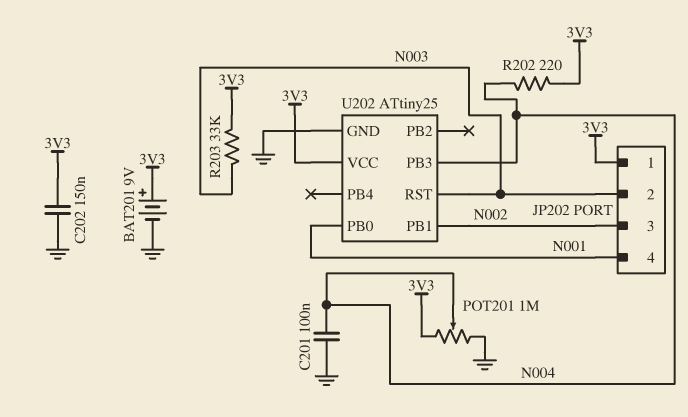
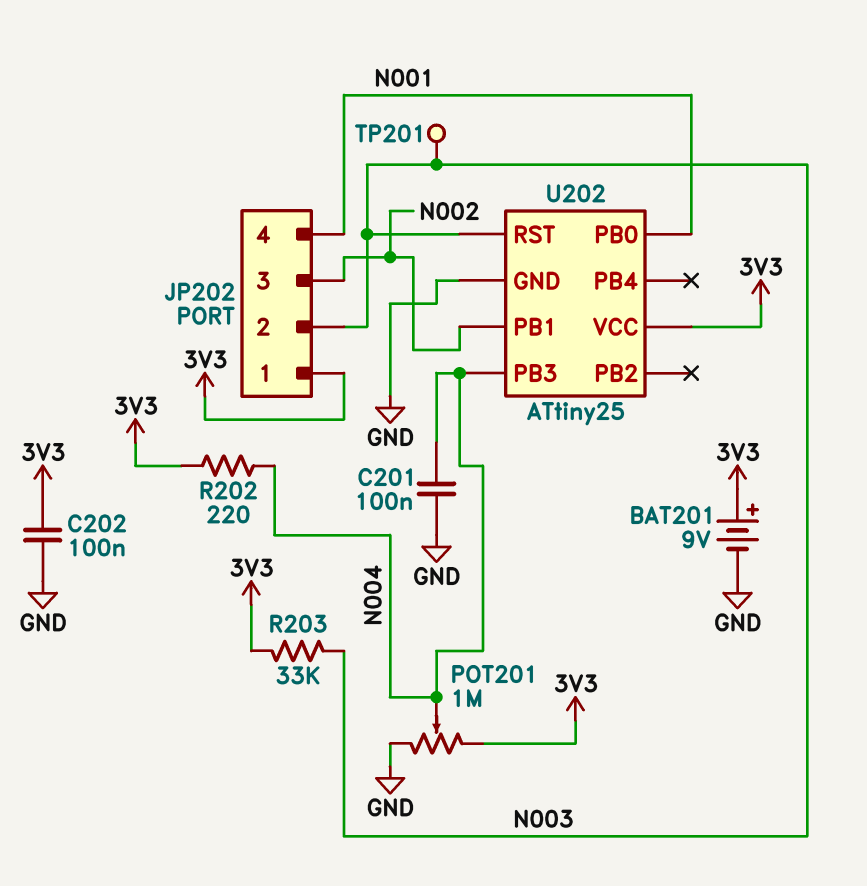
C202: 150nF (3V3, GND) -> 100nF (3V3, GND)
TP201: none -> test point (N003)

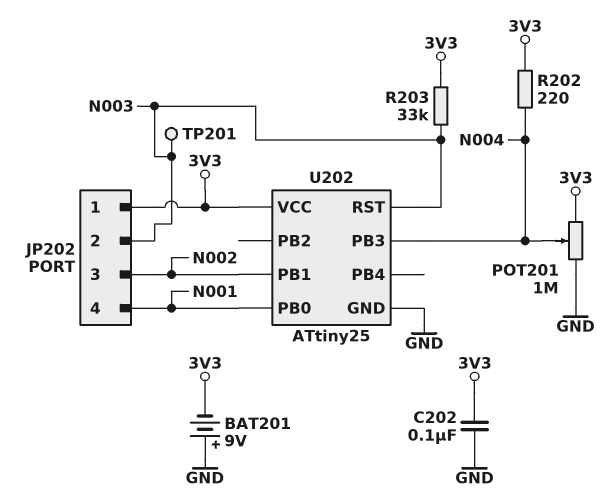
BAT201: 9V (plus 3V3, minus GND) -> 9V (plus GND, minus 3V3)
C201: 100nF (GND, N004) -> none

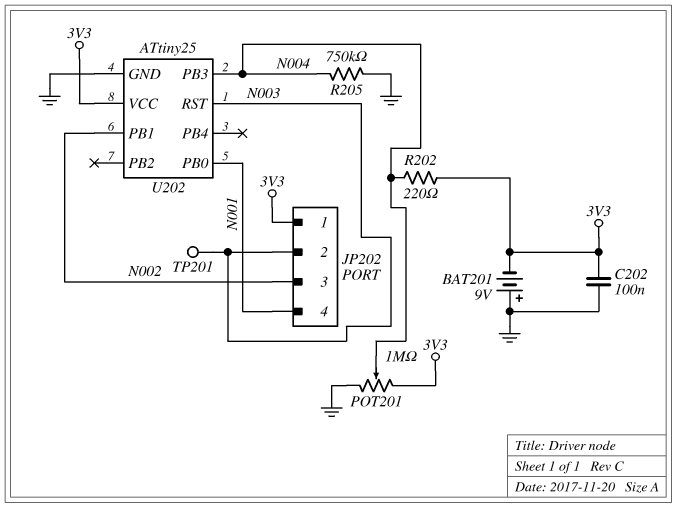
R203: 33k (3V3, N003) -> none
R205: none -> 750k (GND, N004)

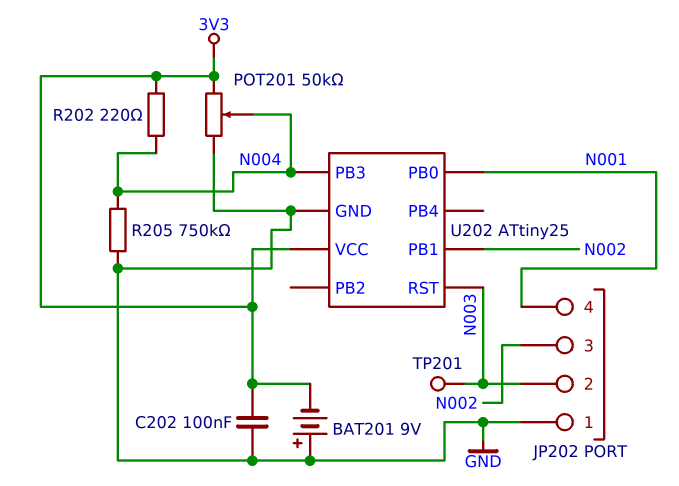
JP202 pin 1: 3V3 -> GND
POT201: 1M (3V3, GND, wiper N004) -> 50k (3V3, GND, wiper N004)

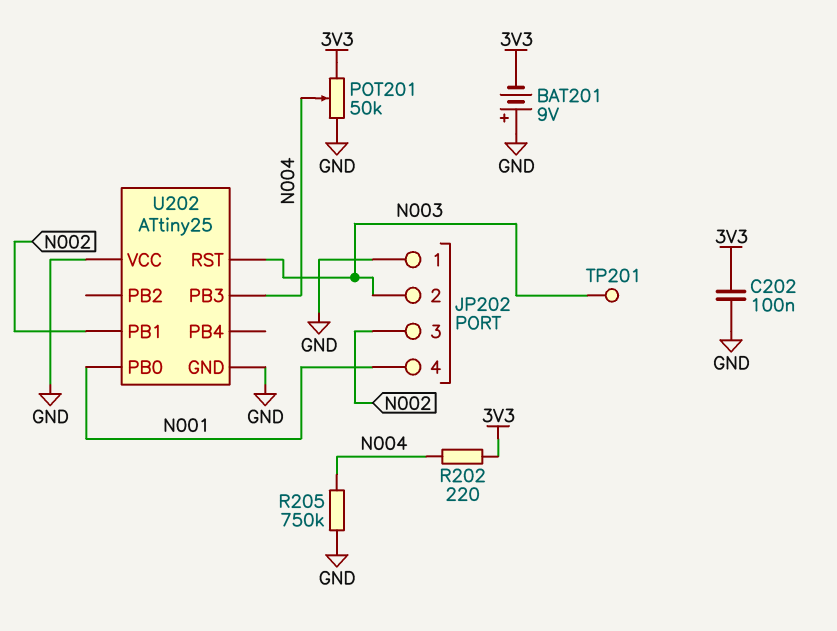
U202 pin VCC: 3V3 -> GND

